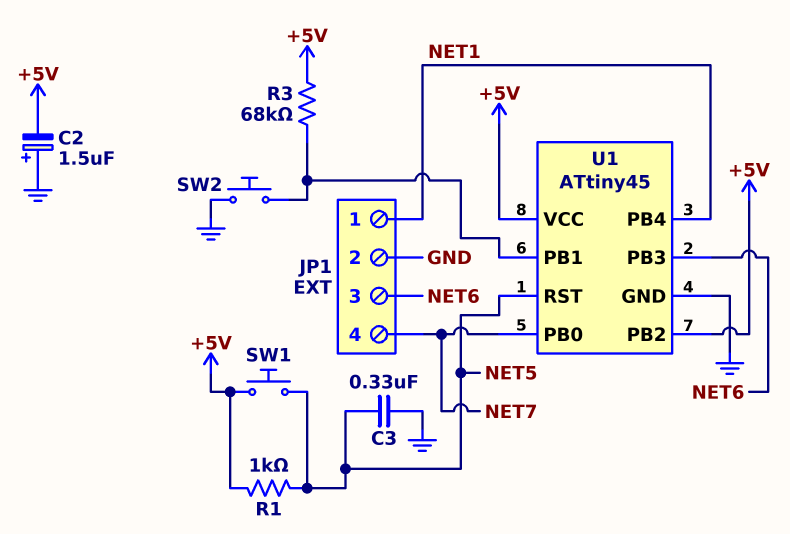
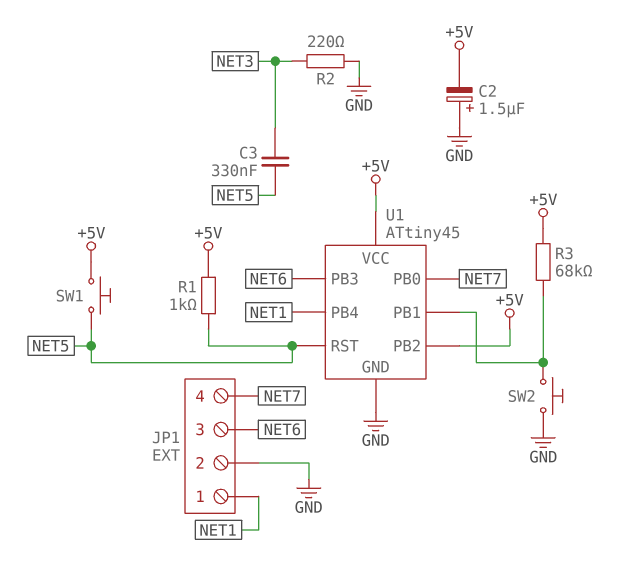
C3: 330nF (GND, NET5) -> 330nF (NET3, NET5)
R2: none -> 220 (GND, NET3)

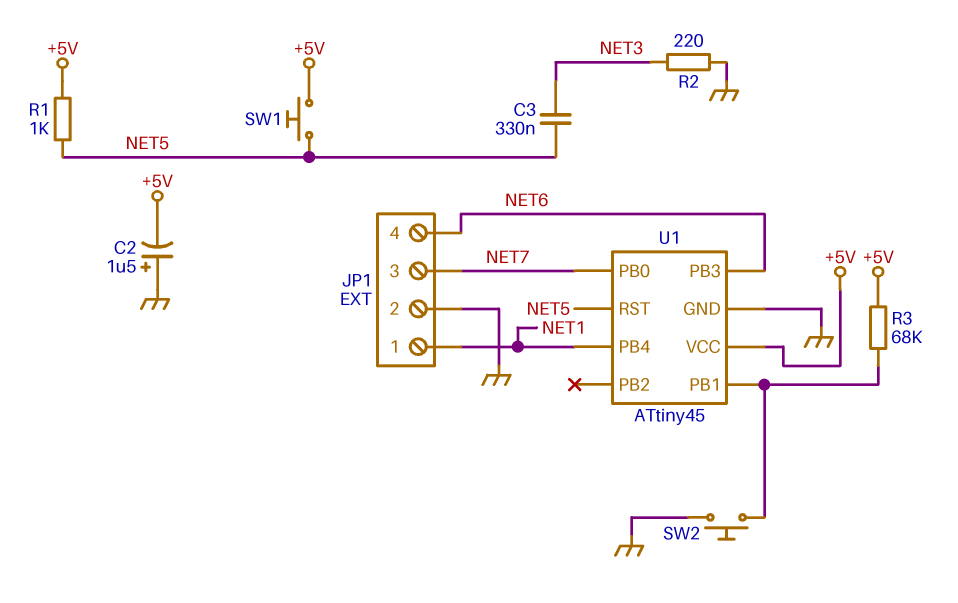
JP1 pin 3: NET6 -> NET7
JP1 pin 4: NET7 -> NET6
U1 pin PB2: +5V -> none

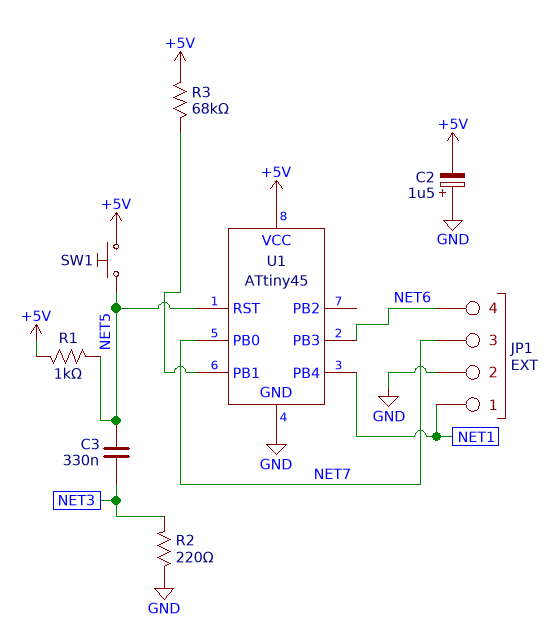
SW2: button (GND, U1/PB1) -> none

